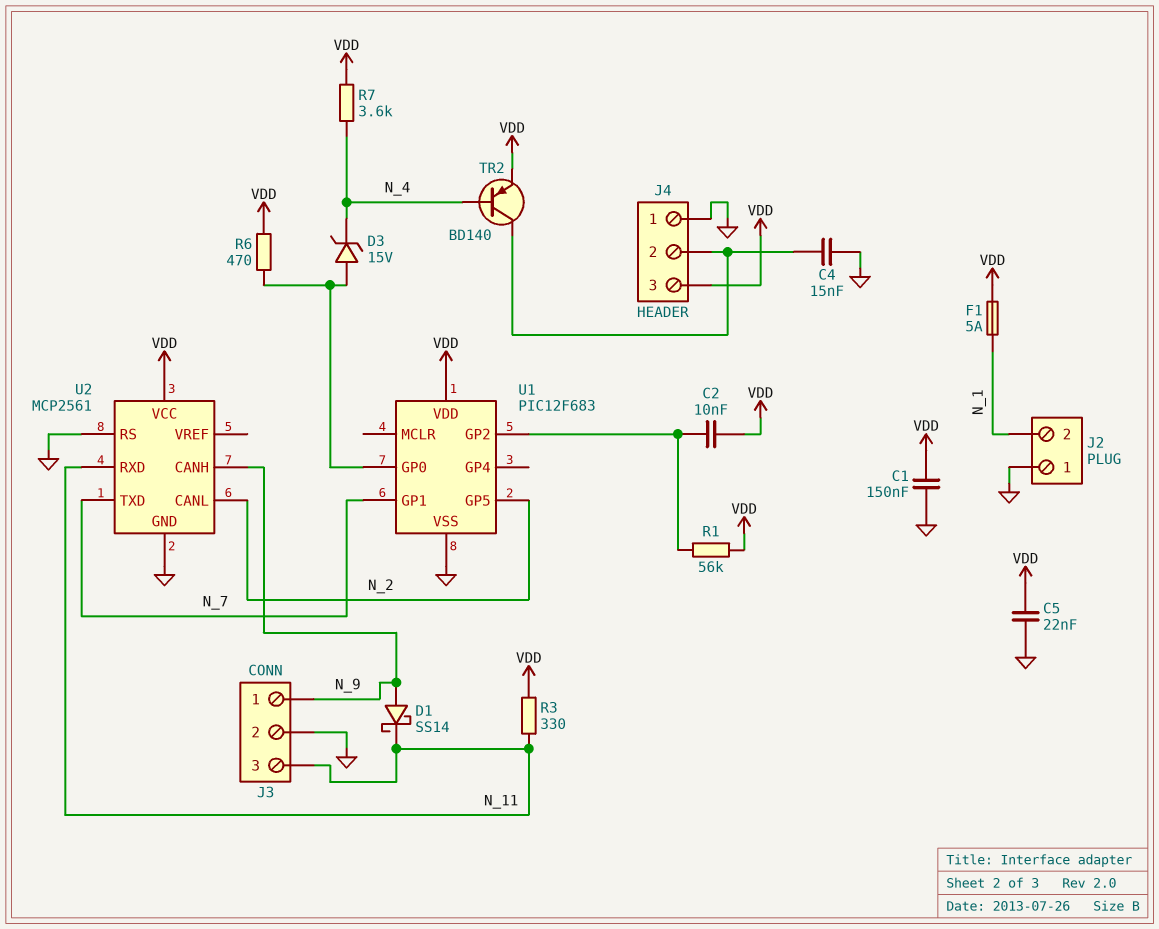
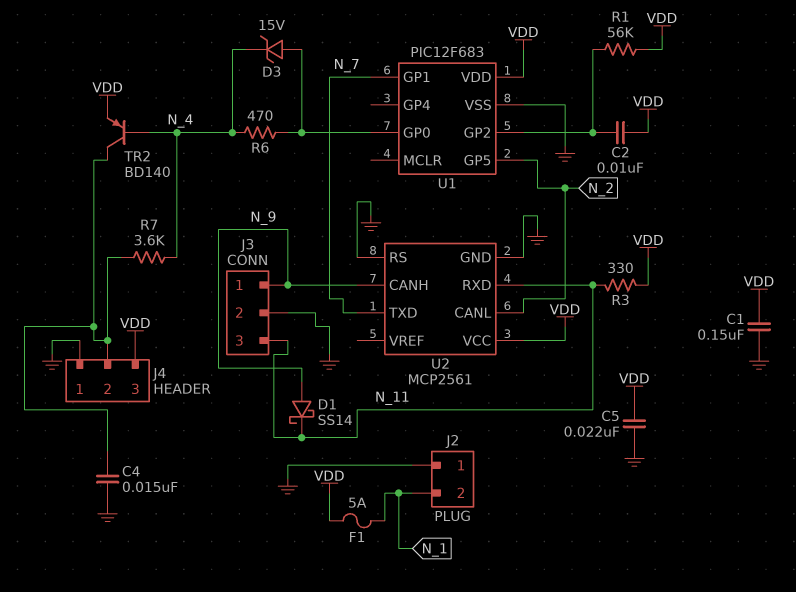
R6: 470 (U1/GP0, VDD) -> 470 (N_4, U1/GP0)
R7: 3.6k (N_4, VDD) -> 3.6k (J4/2, N_4)

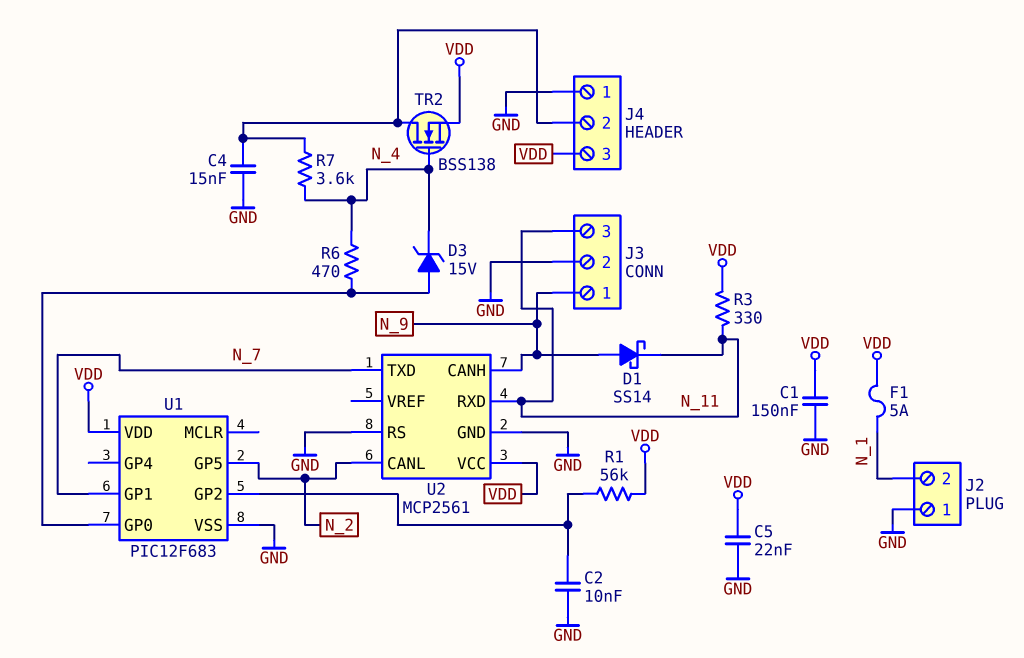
C2: 10nF (U1/GP2, VDD) -> 10nF (GND, U1/GP2)
TR2: PNP BD140 (B N_4, C J4/2, E VDD) -> NMOS BSS138 (G N_4, D J4/2, S VDD)

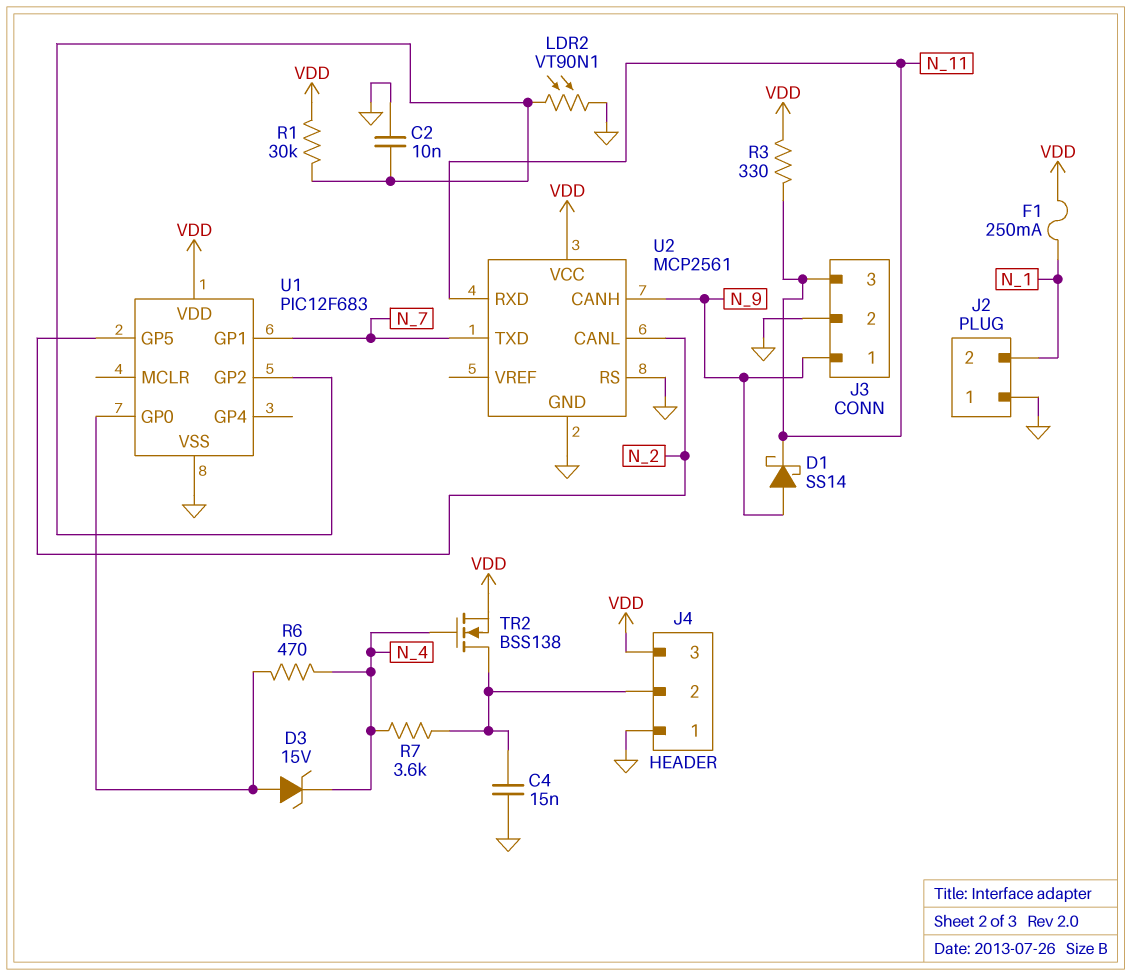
C1: 150nF (GND, VDD) -> none
C5: 22nF (GND, VDD) -> none
F1: 5A (N_1, VDD) -> 250mA (N_1, VDD)
LDR2: none -> VT90N1 (GND, U1/GP2)
R1: 56k (U1/GP2, VDD) -> 30k (U1/GP2, VDD)

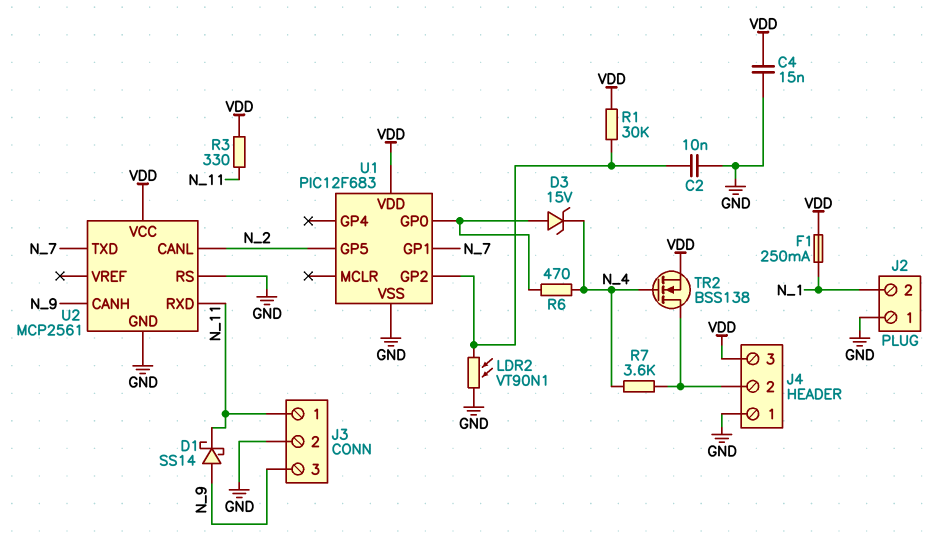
C4: 15nF (GND, J4/2) -> 15nF (GND, VDD)
J3 pin 1: N_9 -> N_11
J3 pin 3: N_11 -> N_9

